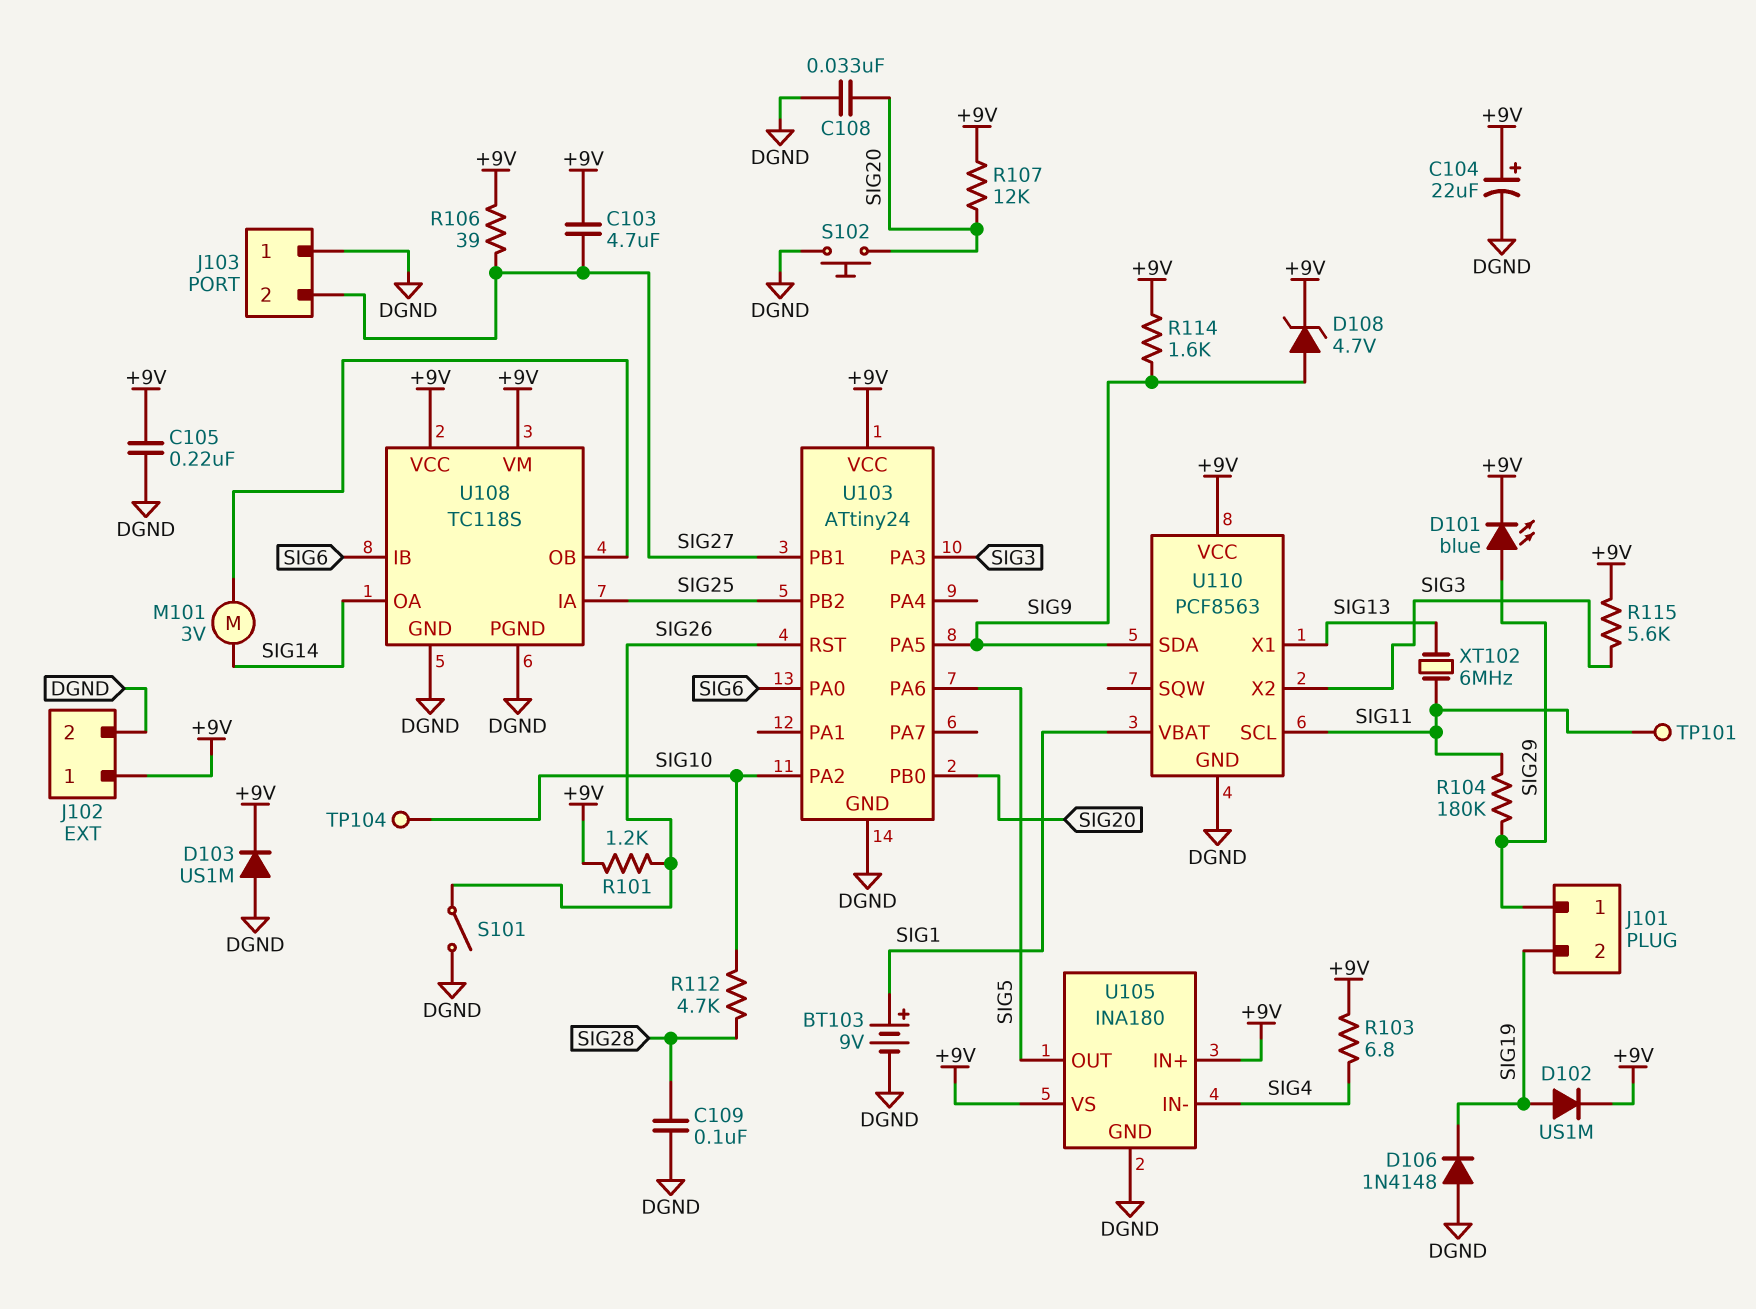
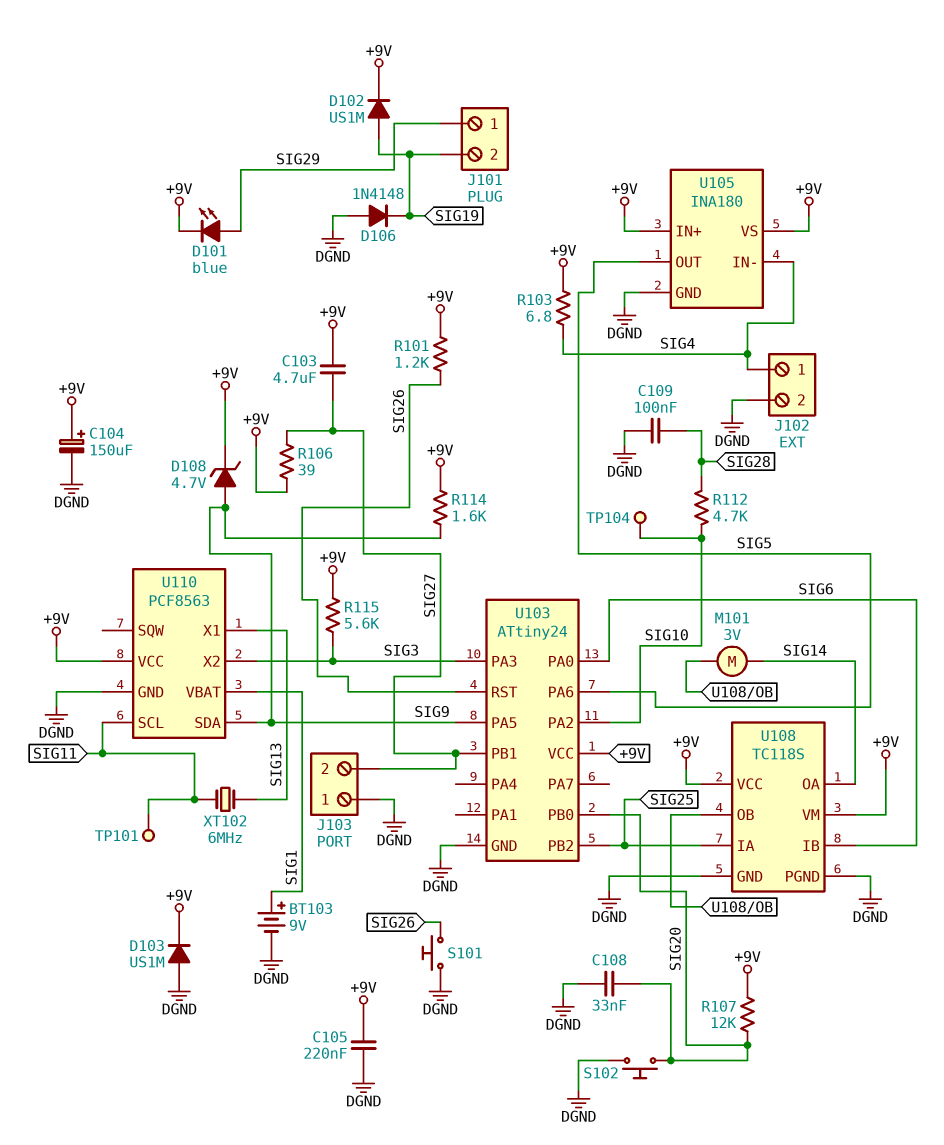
C104: 22uF (plus +9V, minus DGND) -> 150uF (plus +9V, minus DGND)
J102 pin 1: +9V -> SIG4
R104: 180k (SIG11, SIG29) -> none
S101: switch (DGND, SIG26) -> button (DGND, SIG26)

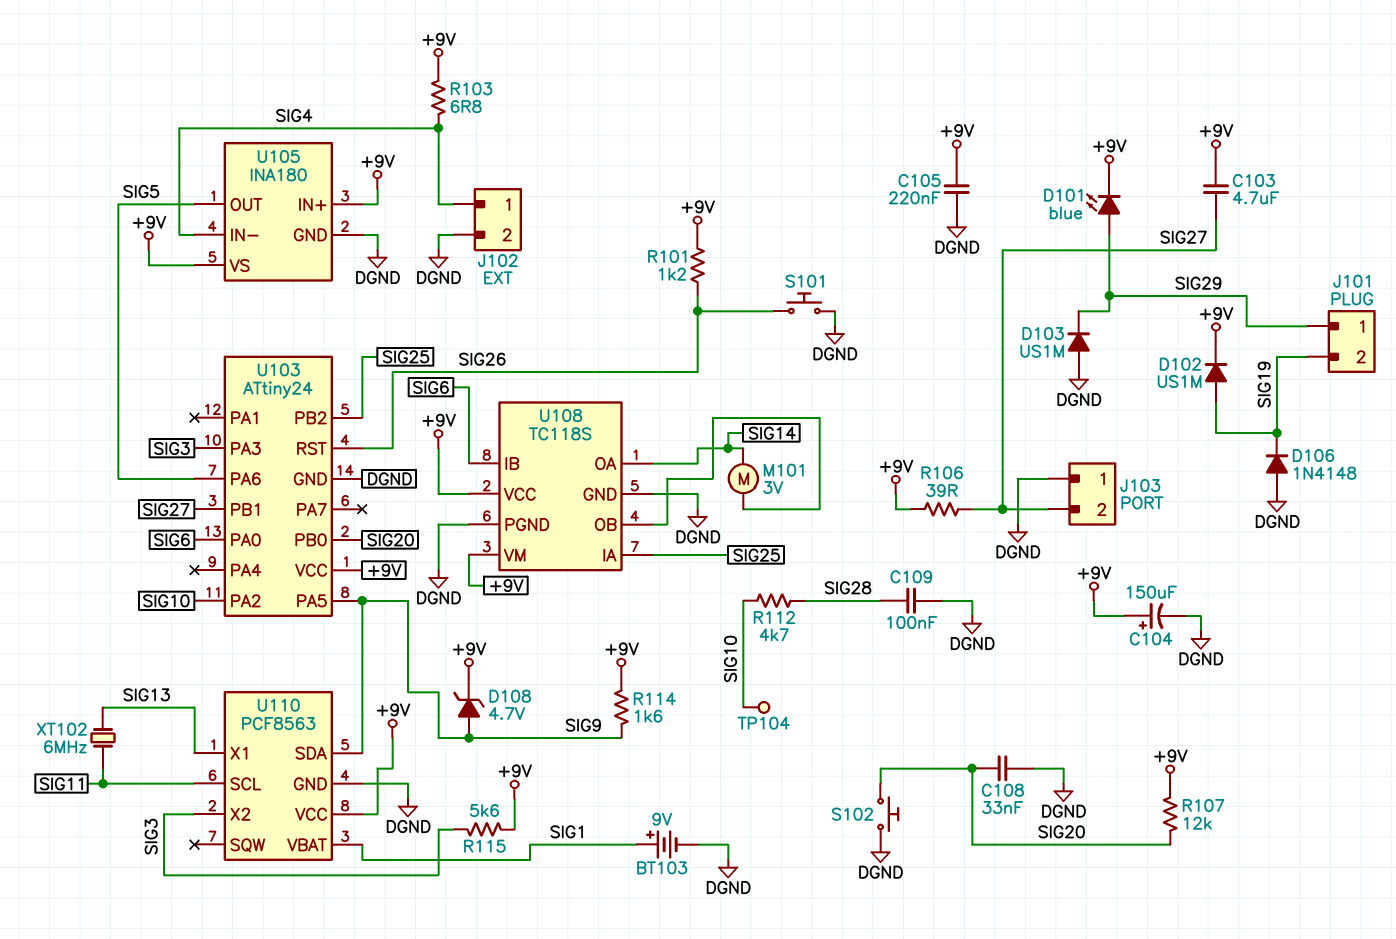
D103: diode US1M (A DGND, K +9V) -> diode US1M (A DGND, K SIG29)
TP101: test point (SIG11) -> none

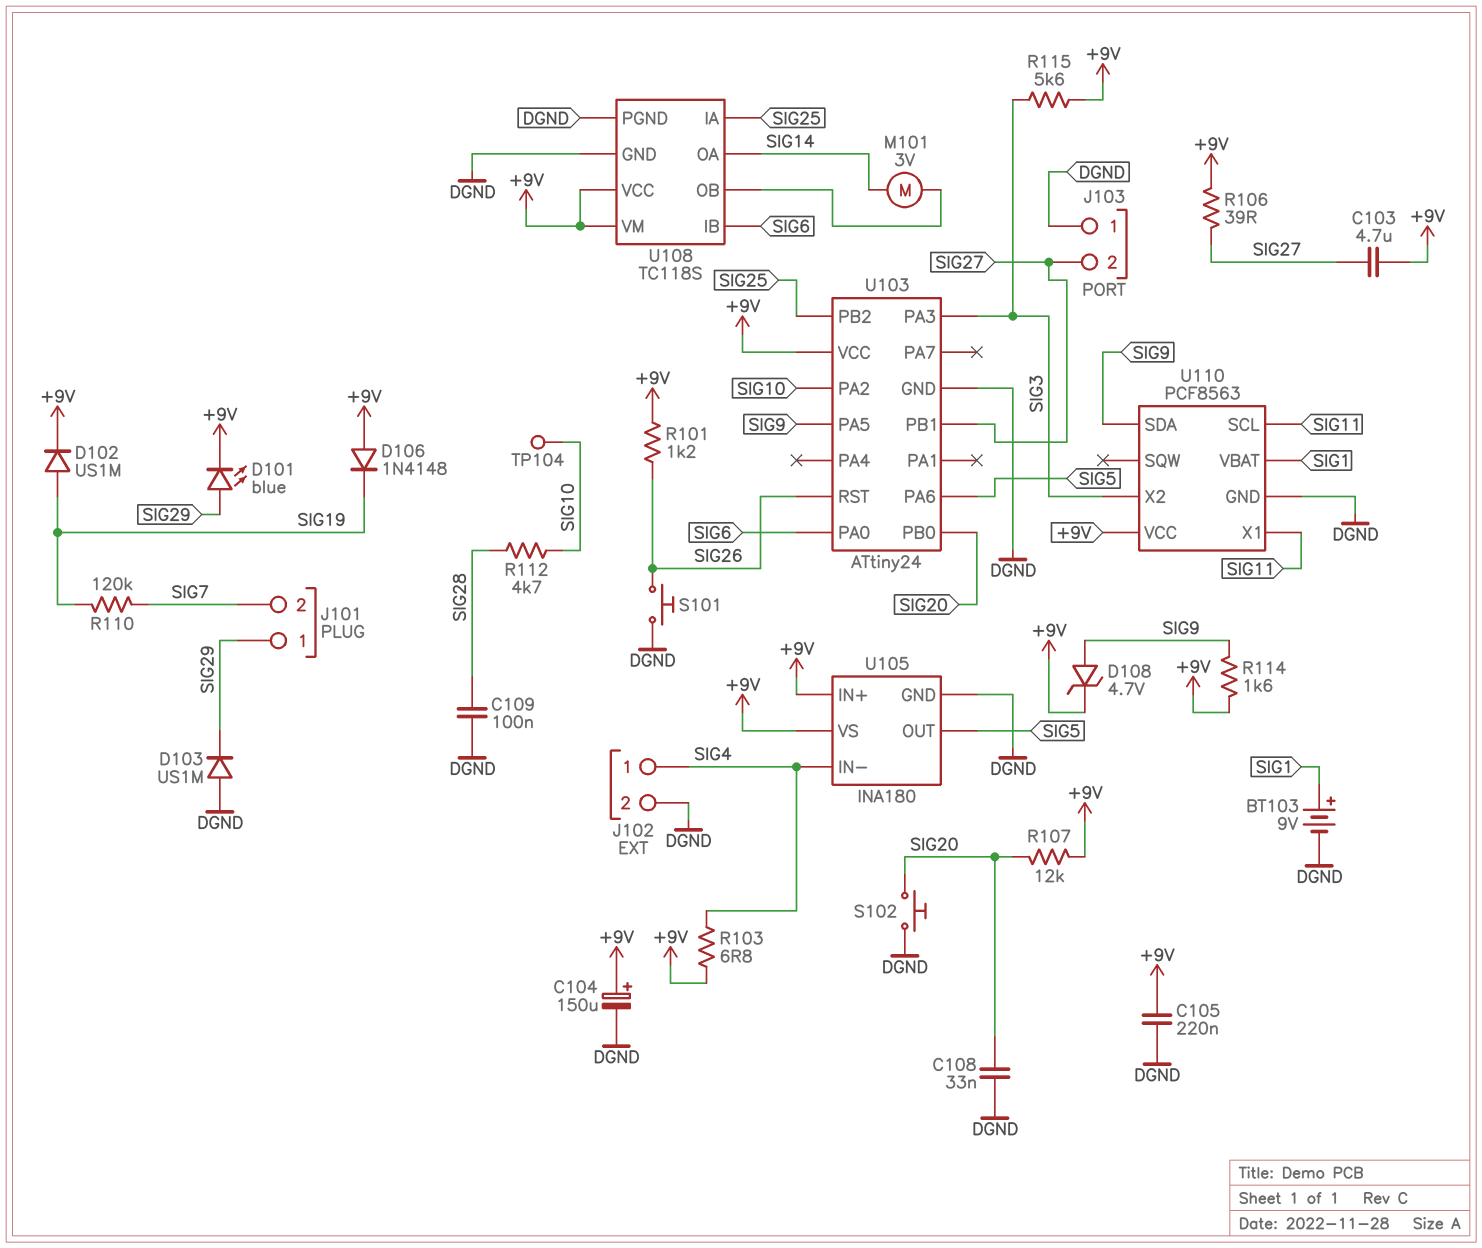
D106: diode 1N4148 (A DGND, K SIG19) -> diode 1N4148 (A +9V, K SIG19)
J101 pin 2: SIG19 -> SIG7
R110: none -> 120k (SIG7, SIG19)
U110 pin X1: SIG13 -> SIG11
XT102: 6MHz (SIG11, SIG13) -> none

